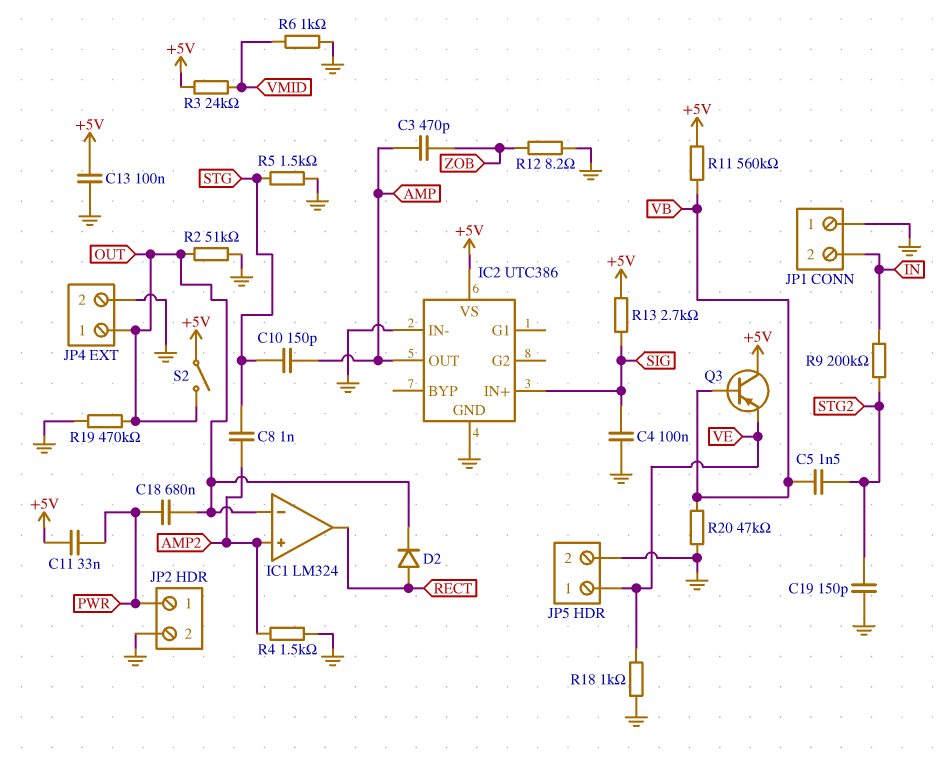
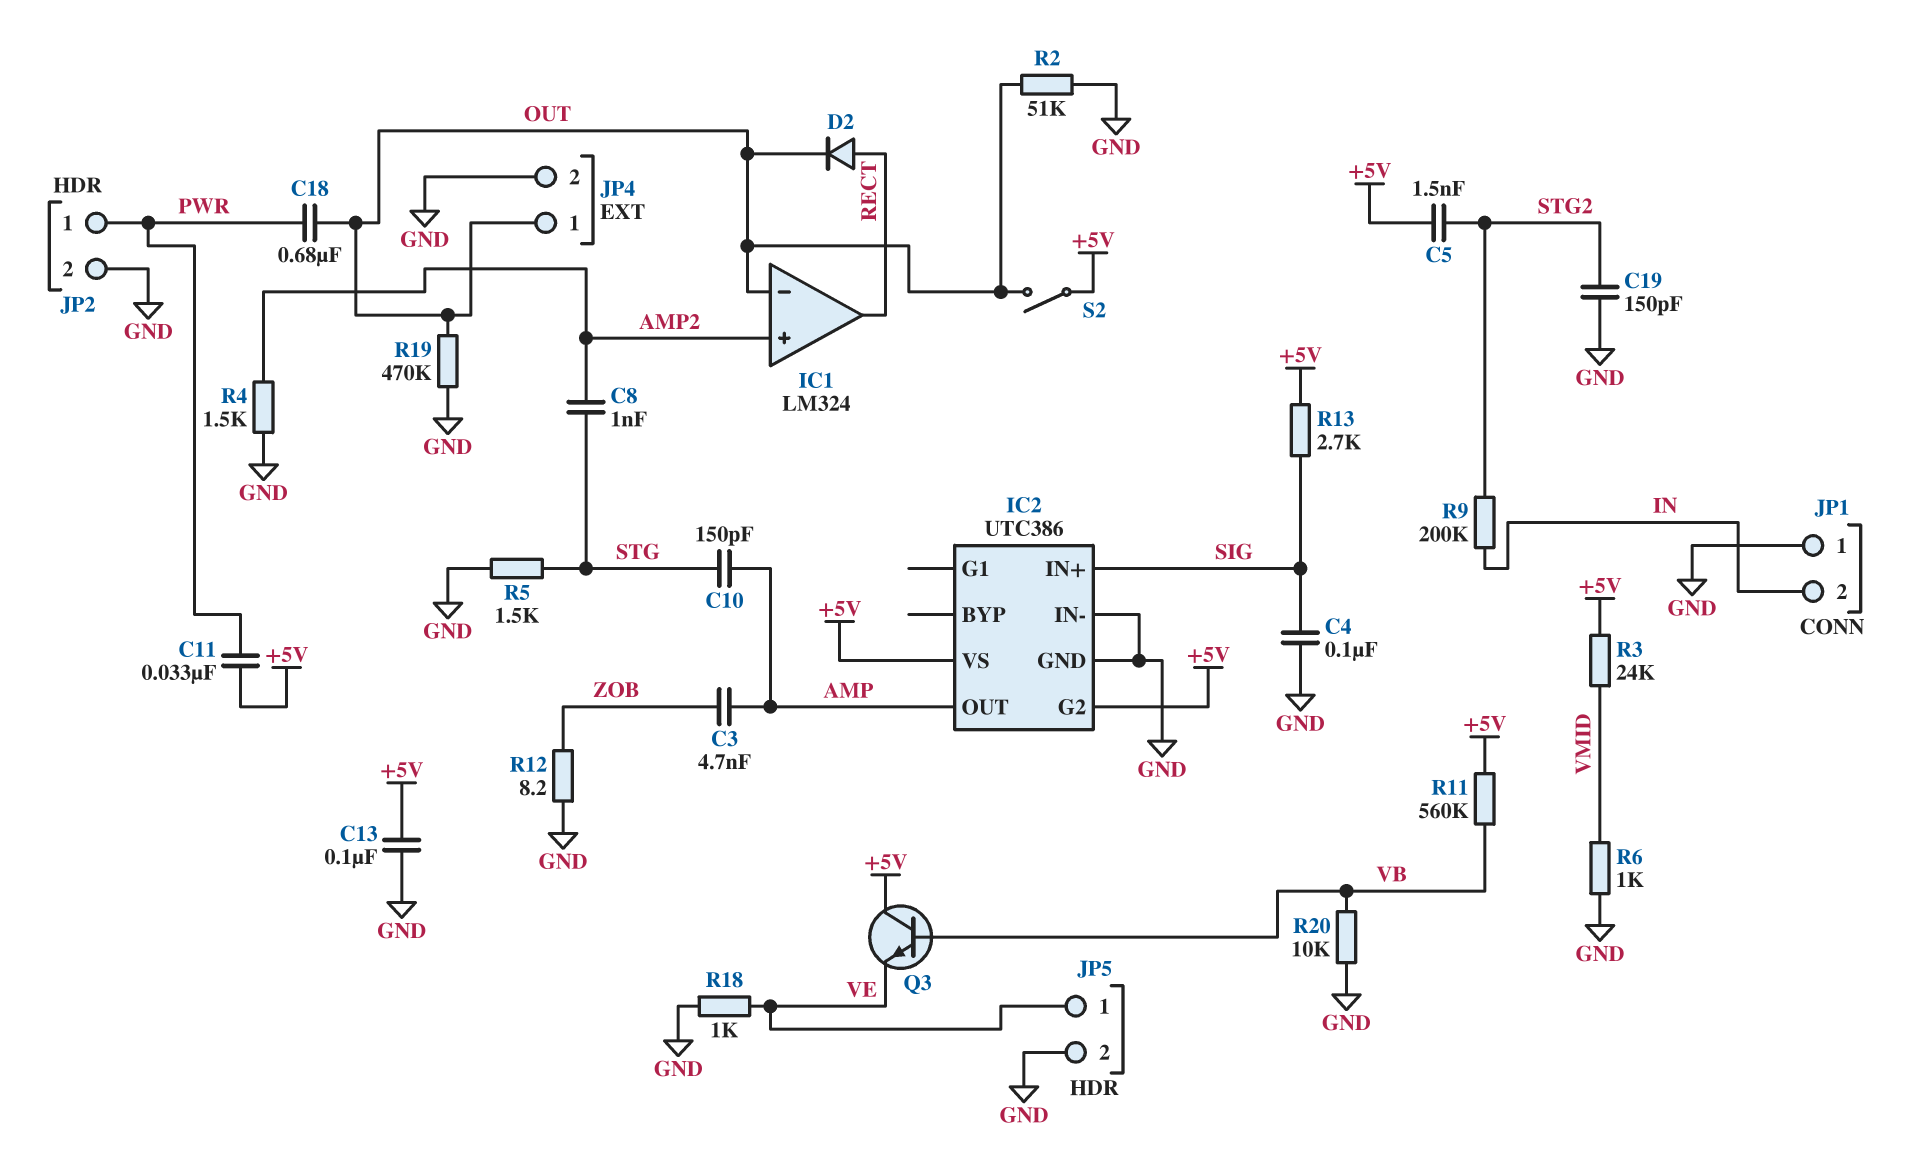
C3: 470pF (AMP, ZOB) -> 4.7nF (AMP, ZOB)
C5: 1.5nF (STG2, VB) -> 1.5nF (+5V, STG2)
IC2 pin G2: none -> +5V
Q3: PNP (B VB, C +5V, E VE) -> NPN (B VB, C +5V, E VE)
R20: 47k (GND, VB) -> 10k (GND, VB)

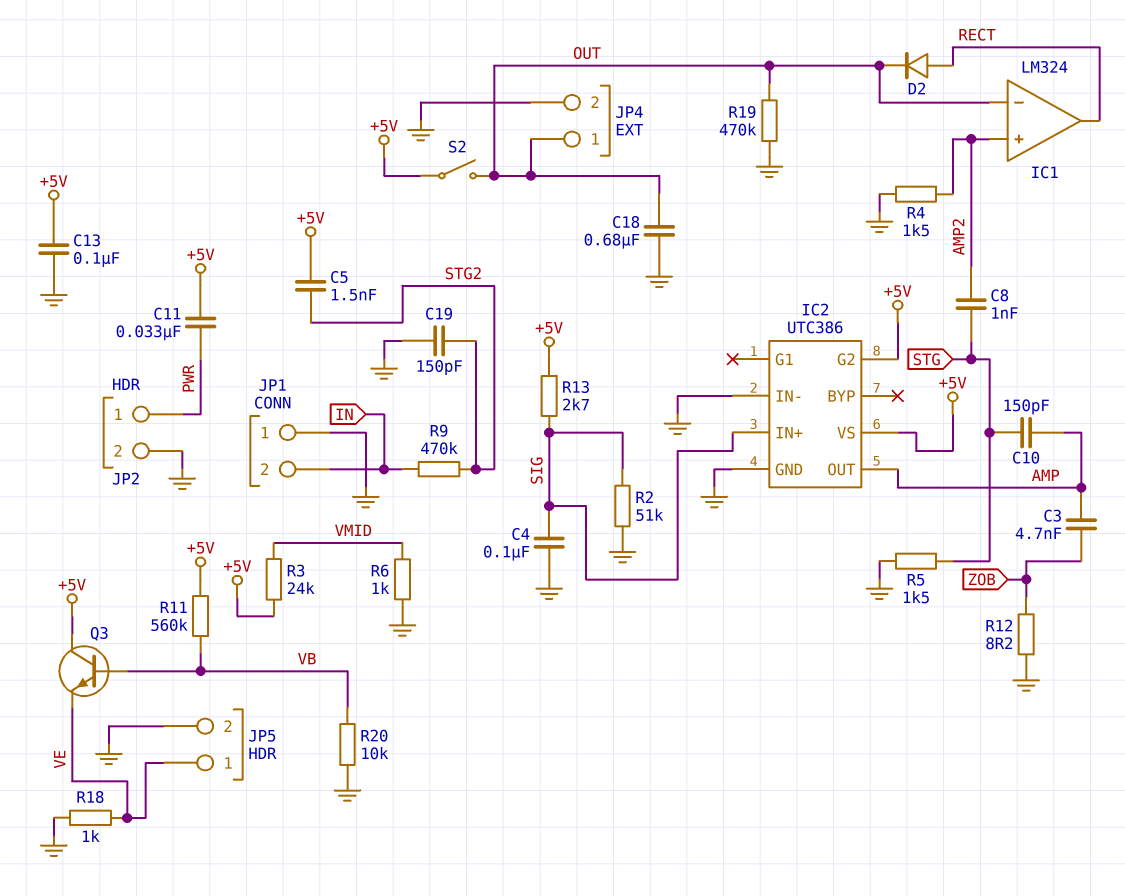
C18: 680nF (OUT, PWR) -> 680nF (GND, OUT)
R2: 51k (GND, OUT) -> 51k (GND, SIG)
R9: 200k (IN, STG2) -> 470k (IN, STG2)

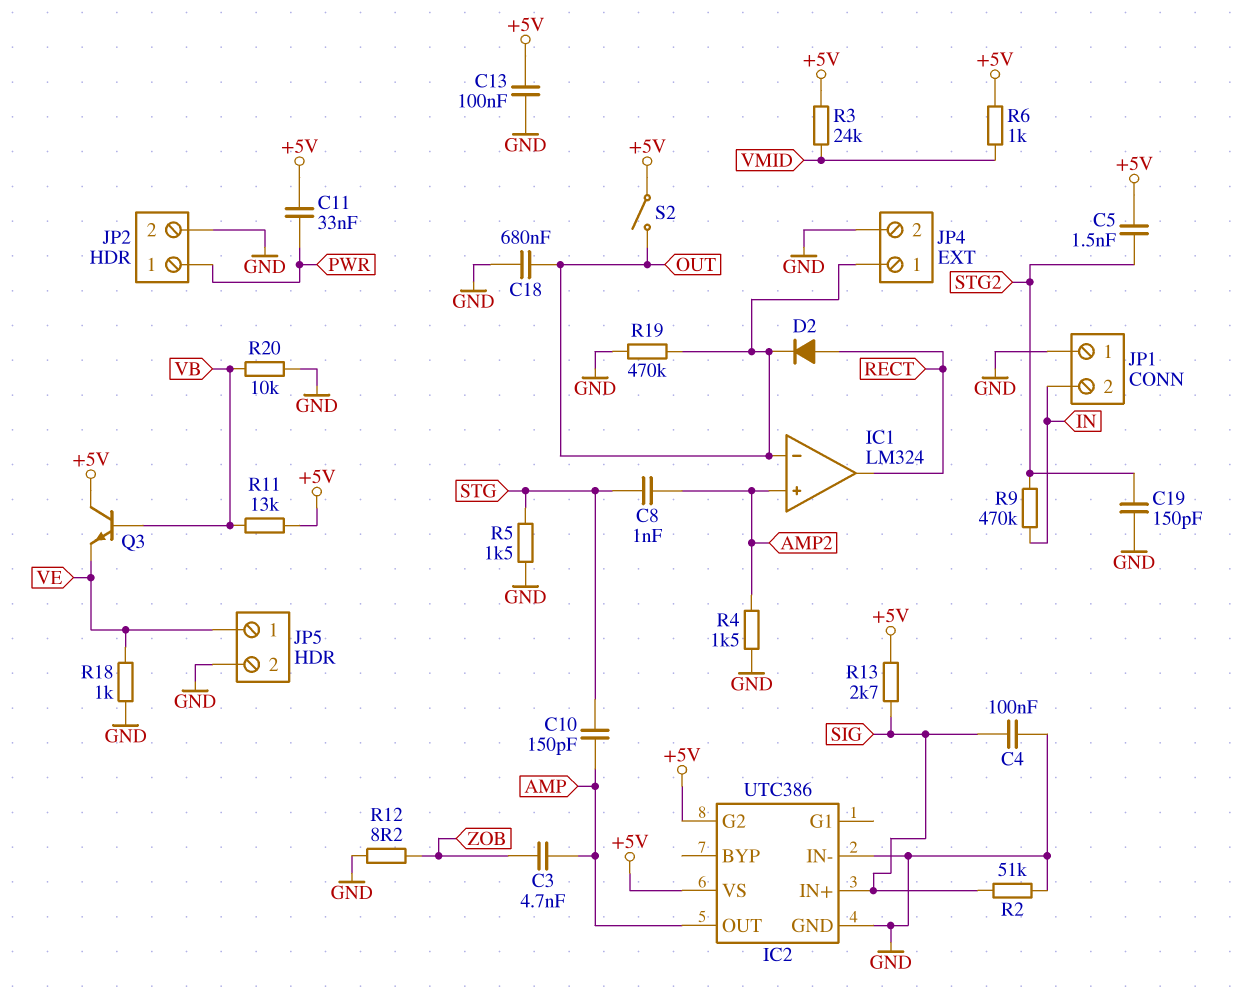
R6: 1k (GND, VMID) -> 1k (+5V, VMID)
R11: 560k (+5V, VB) -> 13k (+5V, VB)

